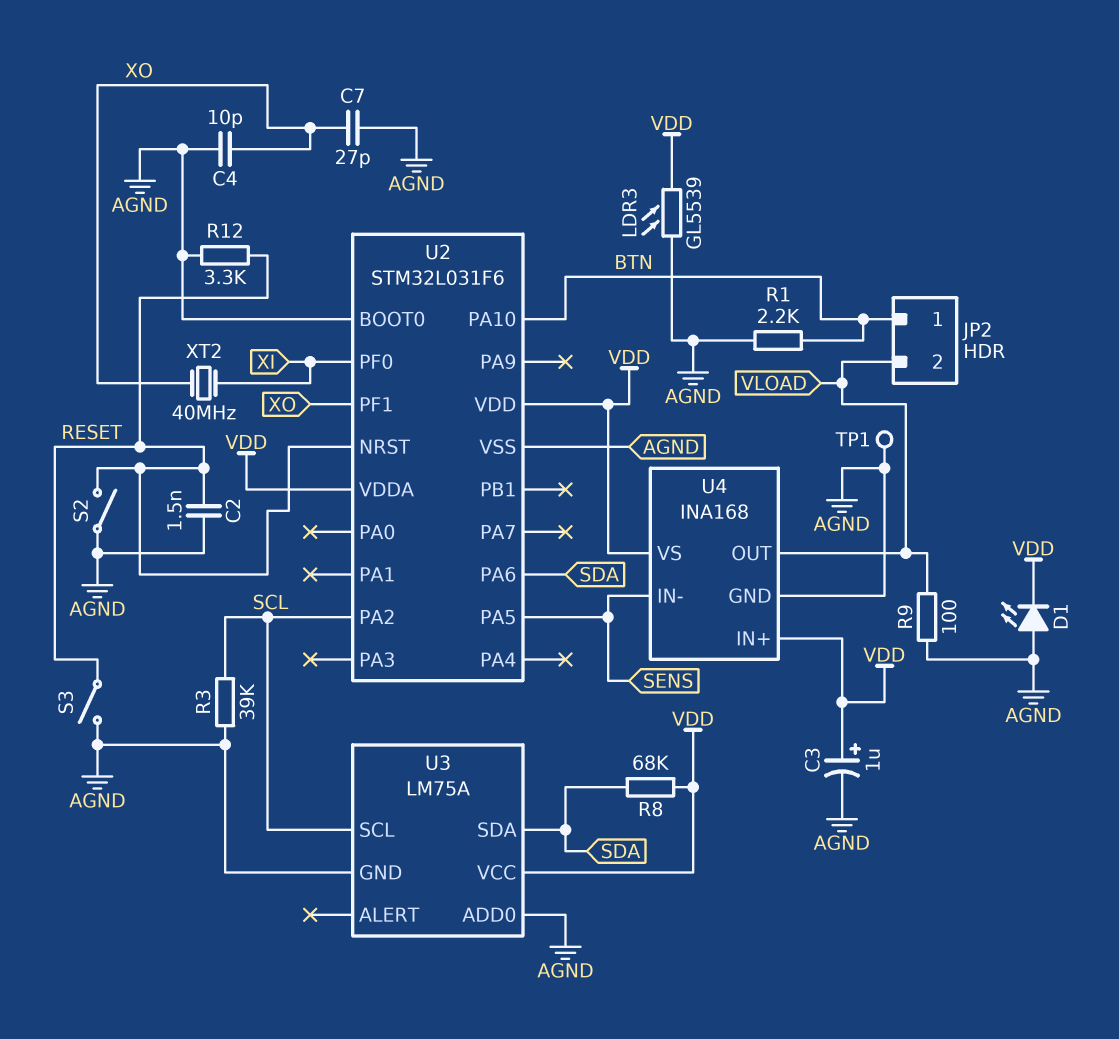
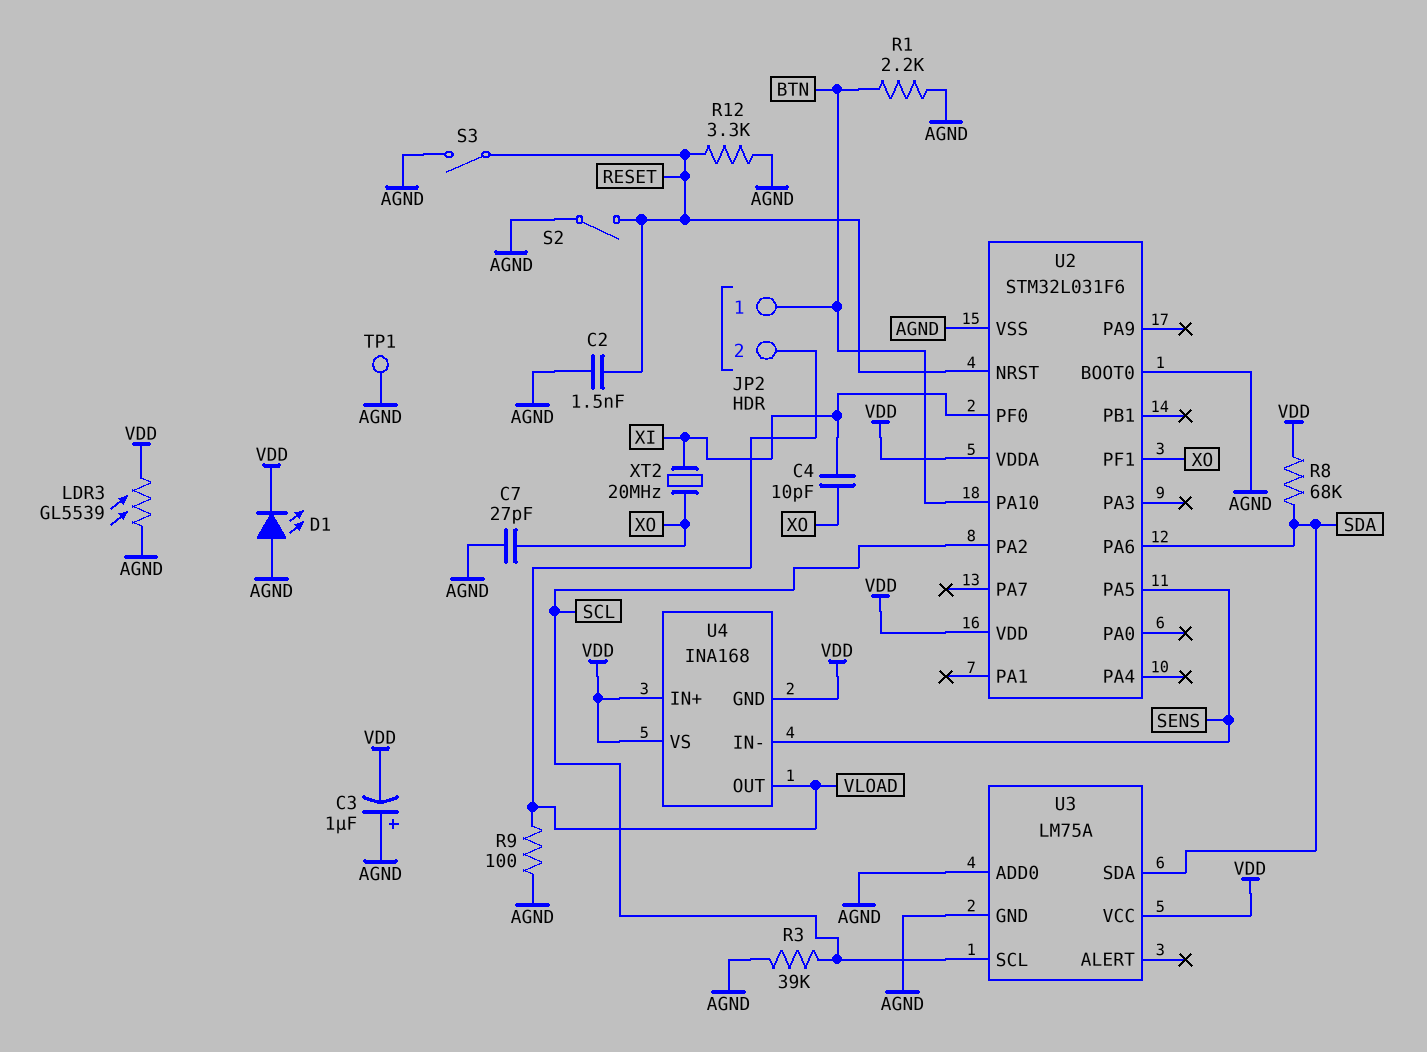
C3: 1uF (plus VDD, minus AGND) -> 1uF (plus AGND, minus VDD)
C4: 10pF (AGND, XO) -> 10pF (XI, XO)
U4 pin GND: AGND -> VDD
XT2: 40MHz (XI, XO) -> 20MHz (XI, XO)

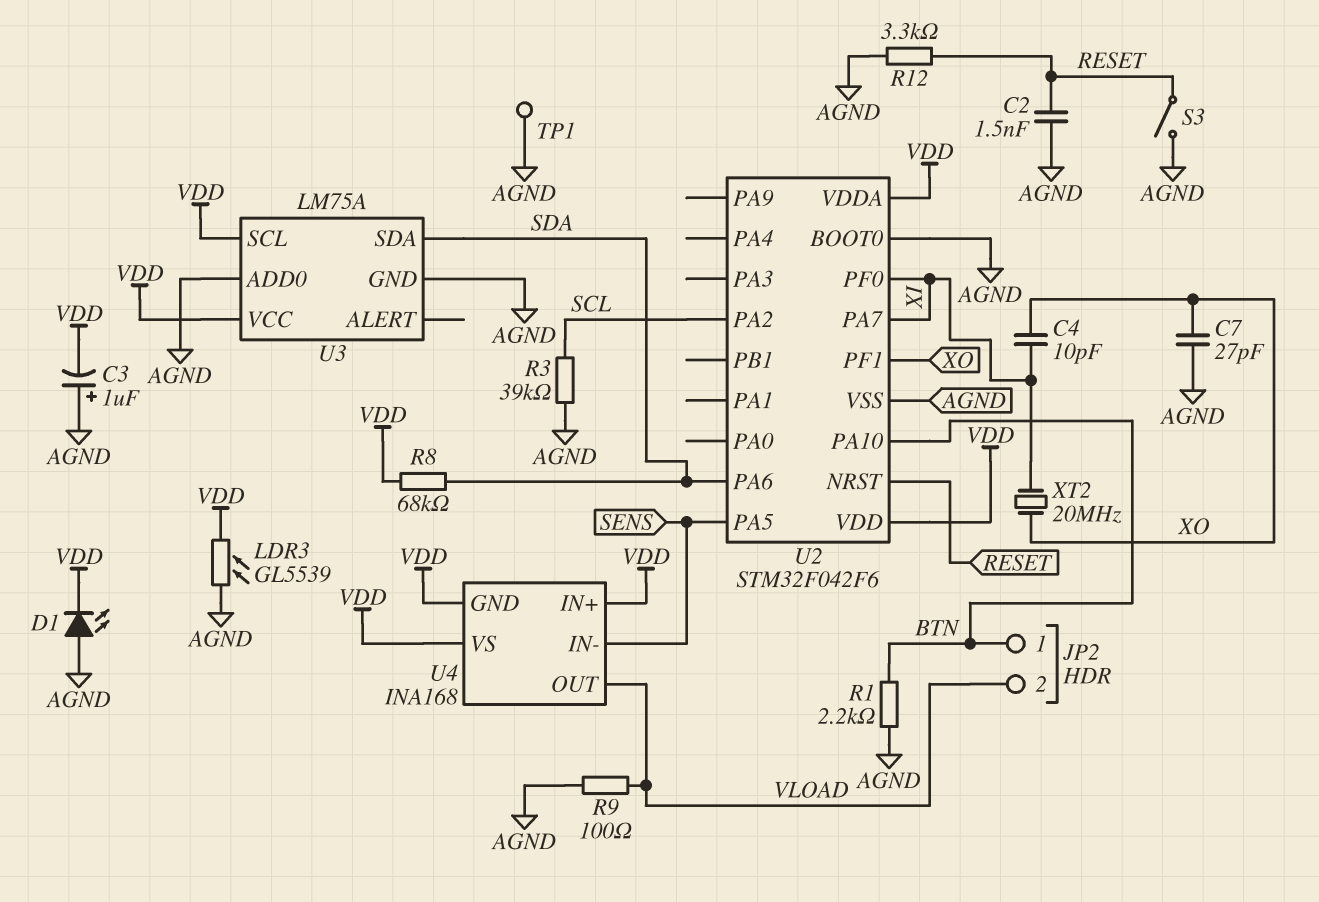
S2: switch (AGND, RESET) -> none
U2: STM32L031F6 -> STM32F042F6
U2 pin PA7: none -> XI
U3 pin SCL: SCL -> VDD

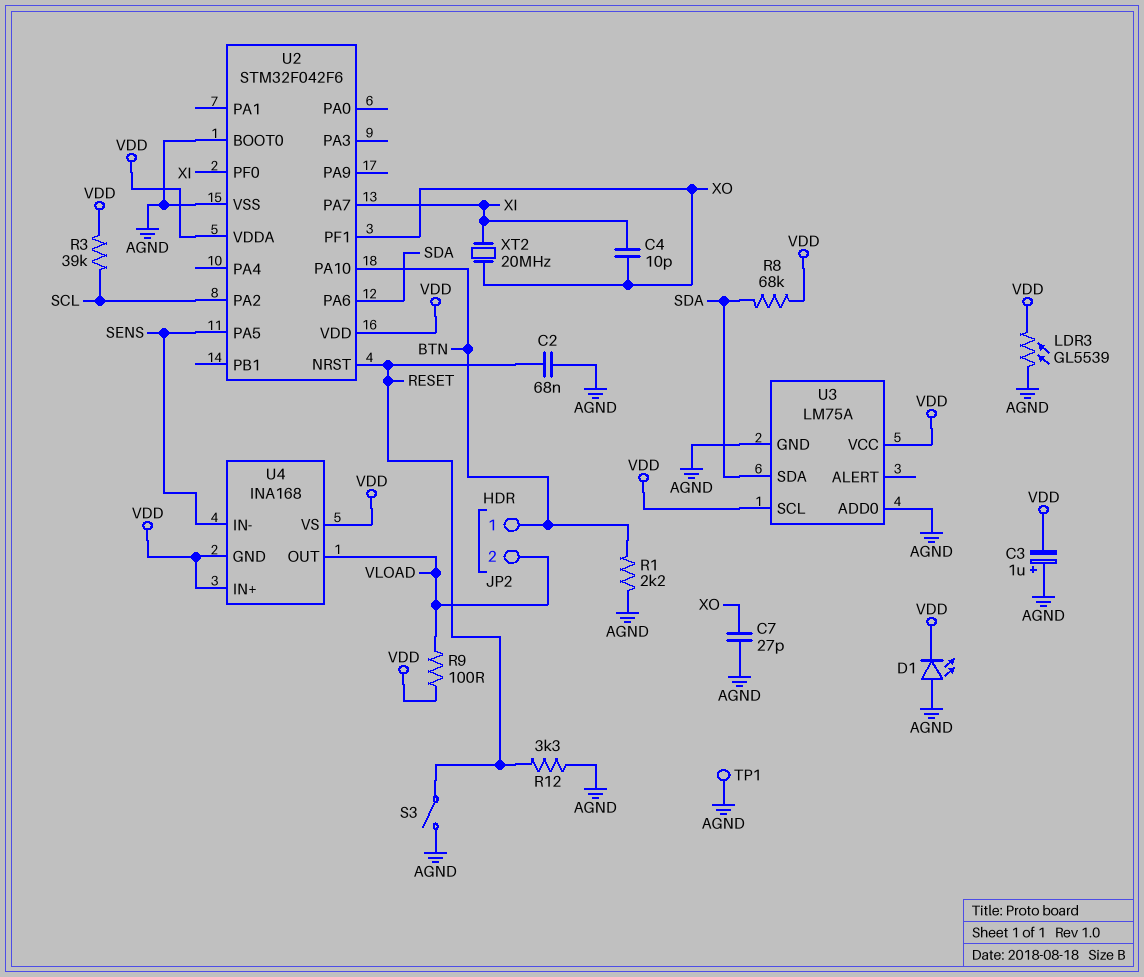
C2: 1.5nF (AGND, RESET) -> 68nF (AGND, RESET)
R3: 39k (AGND, SCL) -> 39k (SCL, VDD)
R9: 100 (AGND, VLOAD) -> 100 (VDD, VLOAD)

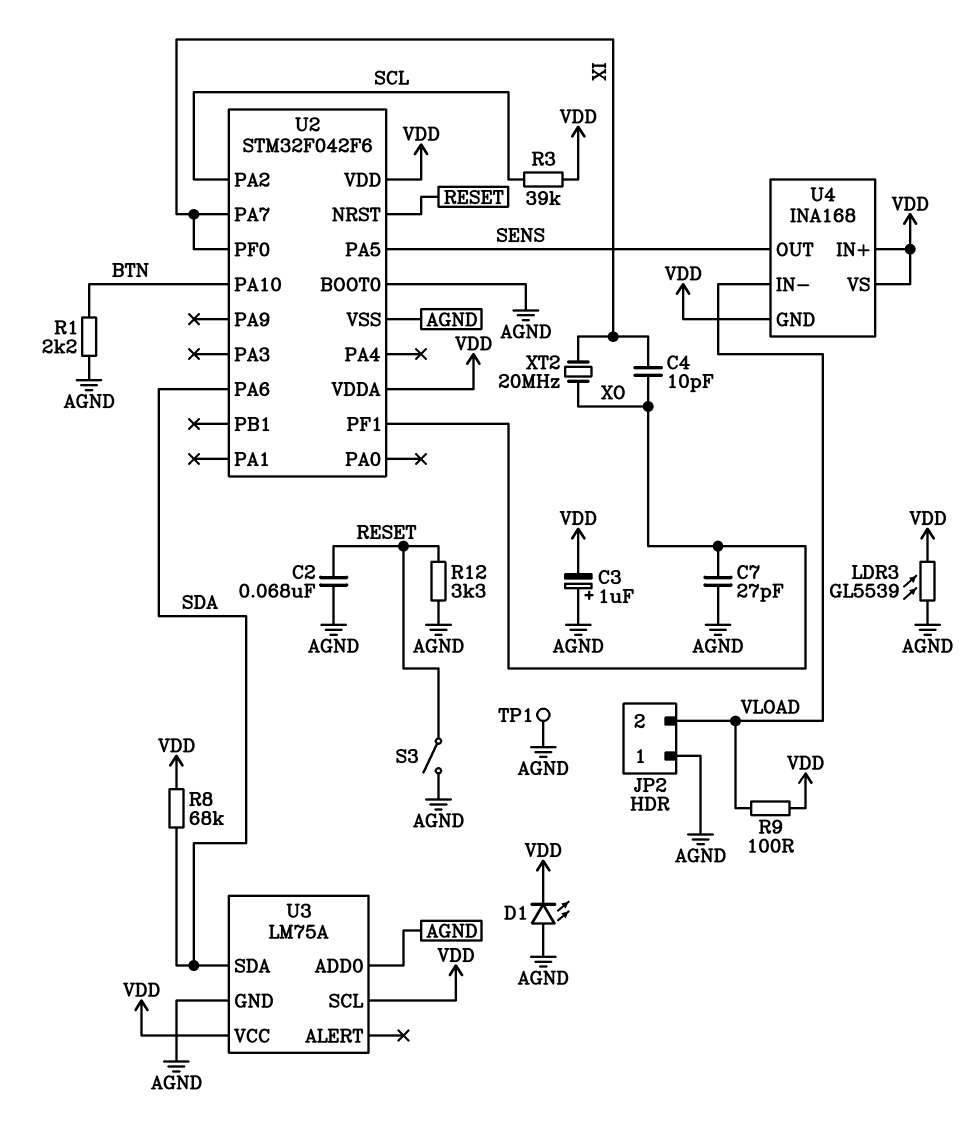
JP2 pin 1: BTN -> AGND
U4 pin IN-: SENS -> VLOAD
U4 pin OUT: VLOAD -> SENS

